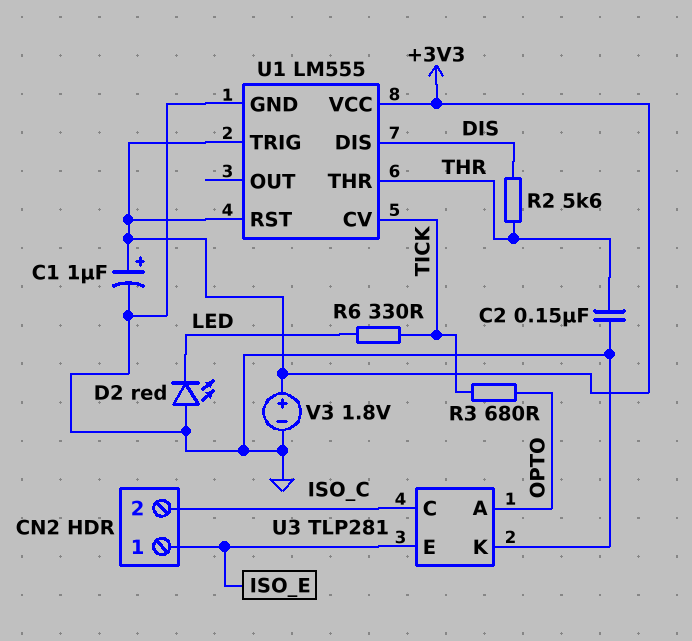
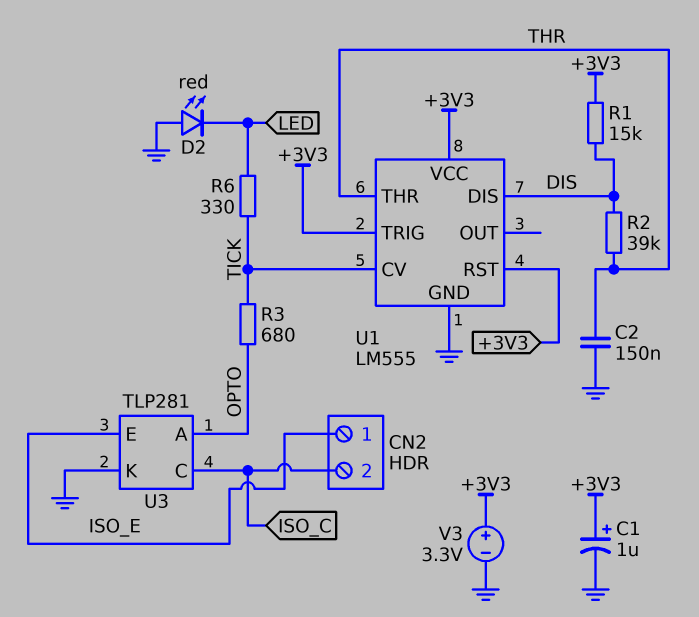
R1: none -> 15k (+3V3, DIS)
R2: 5.6k (DIS, THR) -> 39k (DIS, THR)
V3: 1.8V (plus +3V3, minus GND) -> 3.3V (plus +3V3, minus GND)

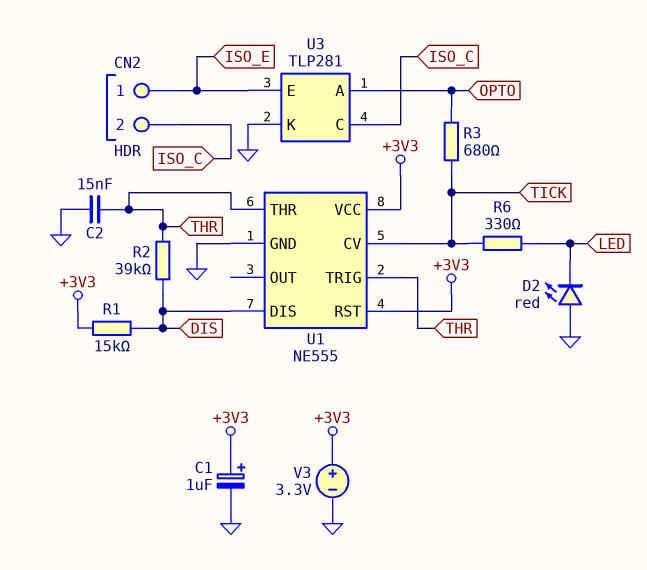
C2: 150nF (GND, THR) -> 15nF (GND, THR)
U1: LM555 -> NE555
U1 pin TRIG: +3V3 -> THR

